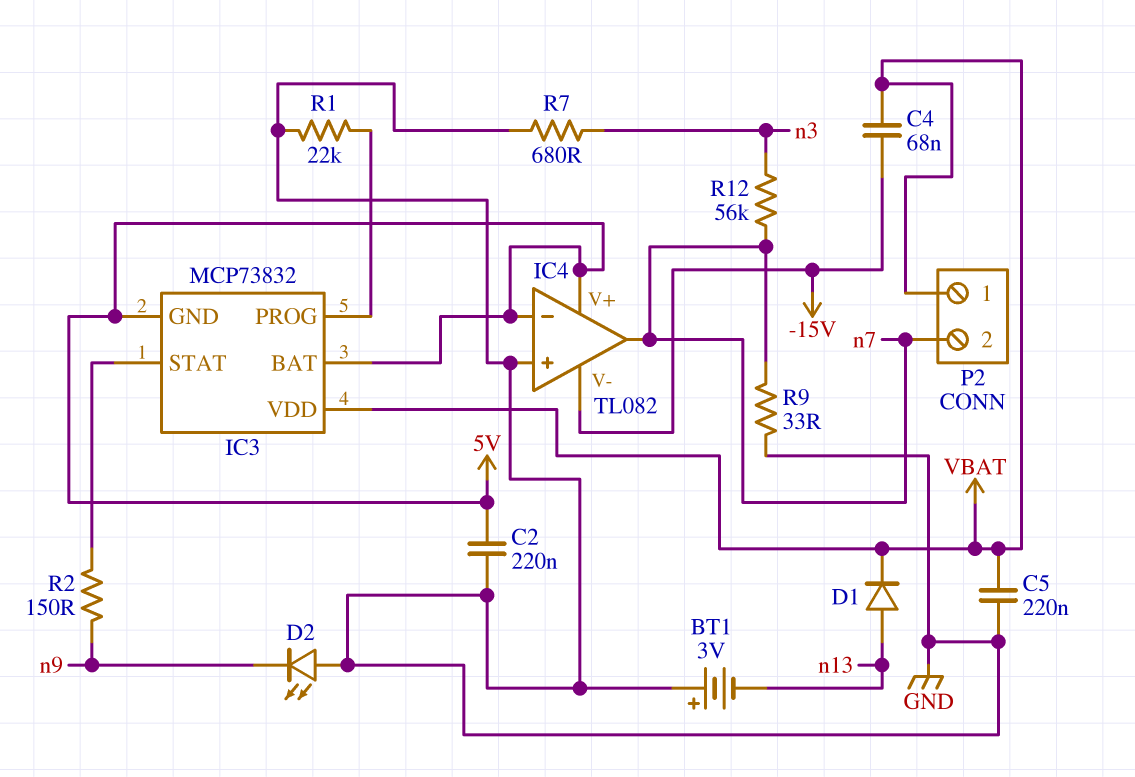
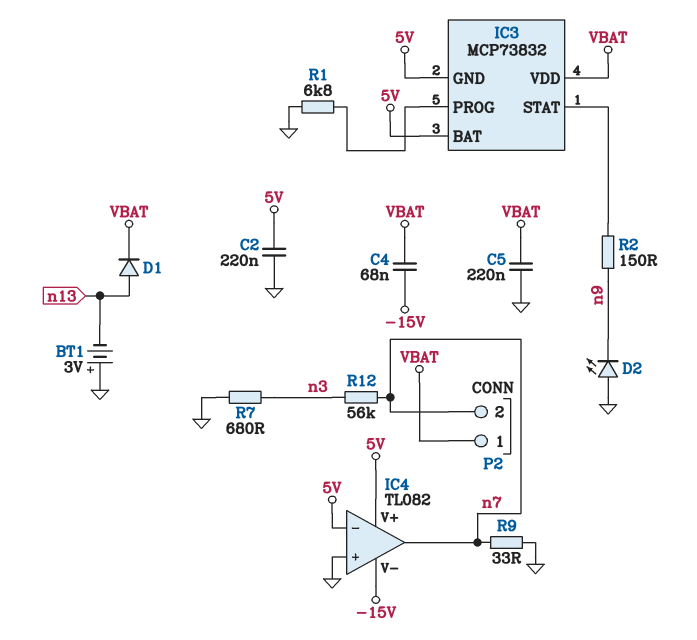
R1: 22k (GND, IC3/PROG) -> 6.8k (GND, IC3/PROG)

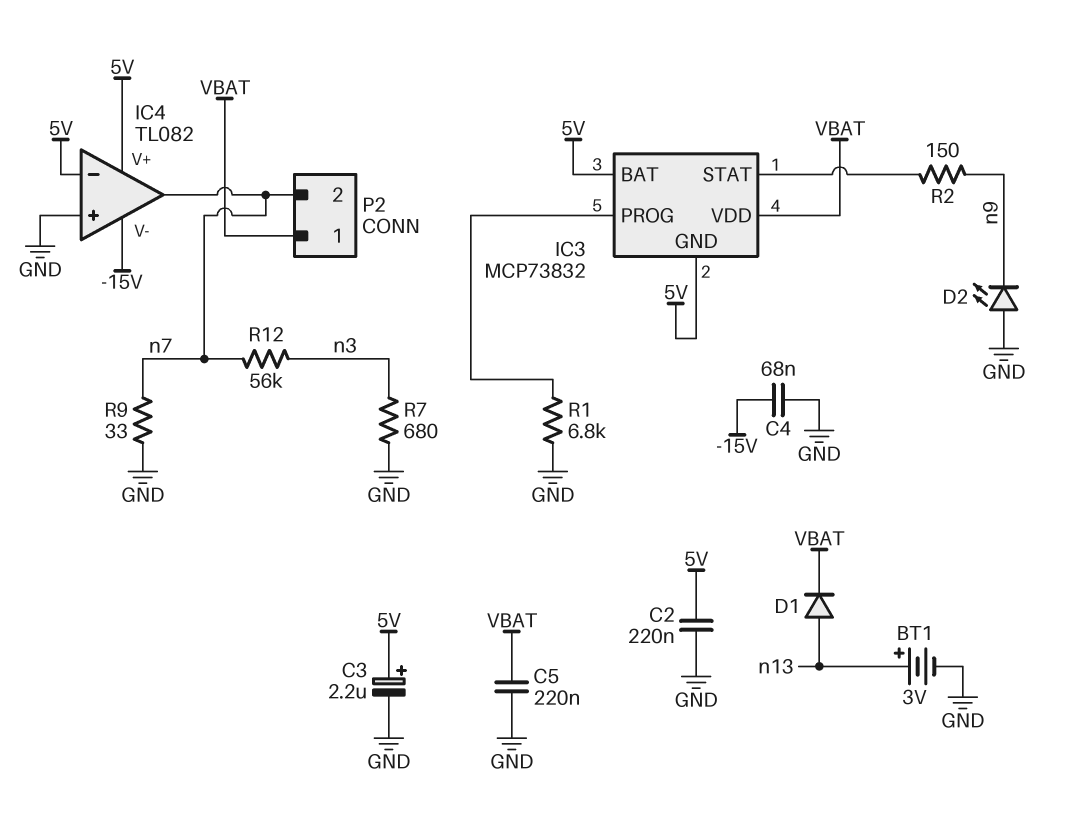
BT1: 3V (plus GND, minus n13) -> 3V (plus n13, minus GND)
C3: none -> 2.2uF (plus 5V, minus GND)
C4: 68nF (-15V, VBAT) -> 68nF (-15V, GND)

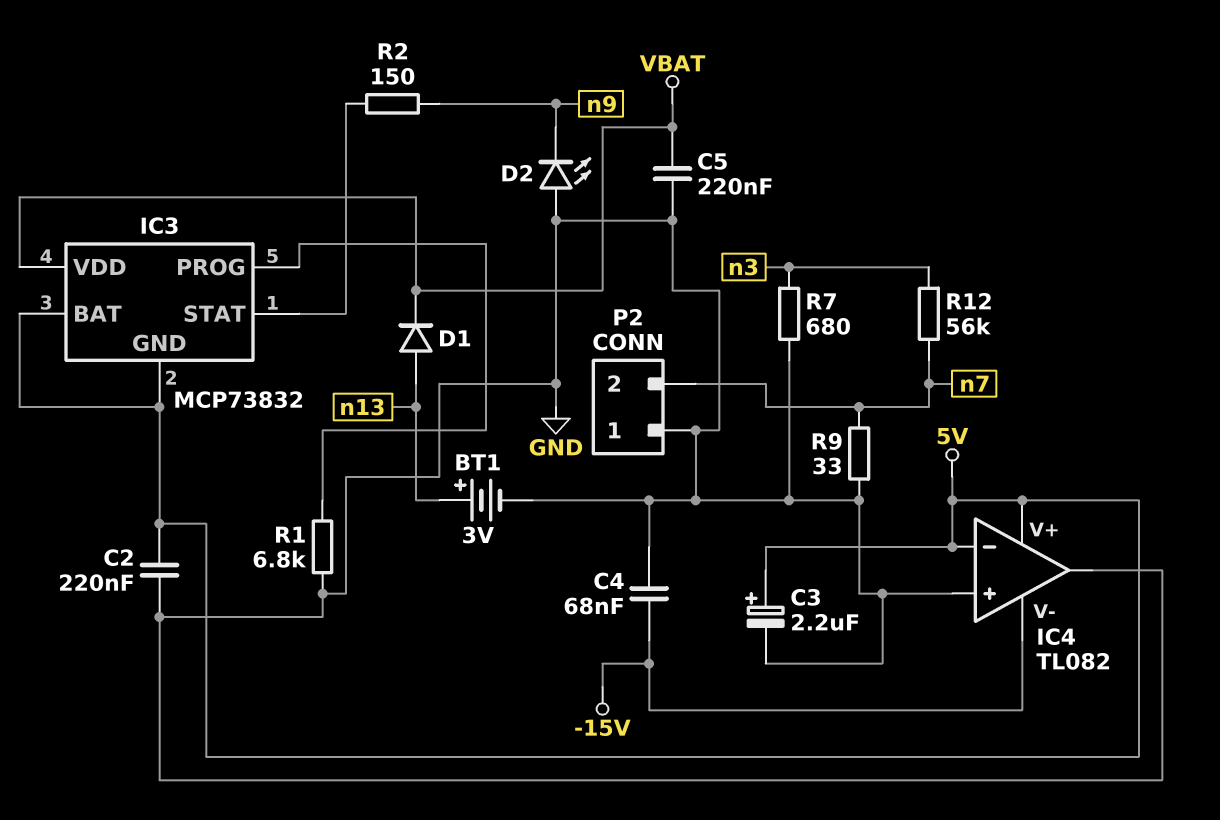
IC4 pin out: n7 -> GND
P2 pin 1: VBAT -> GND

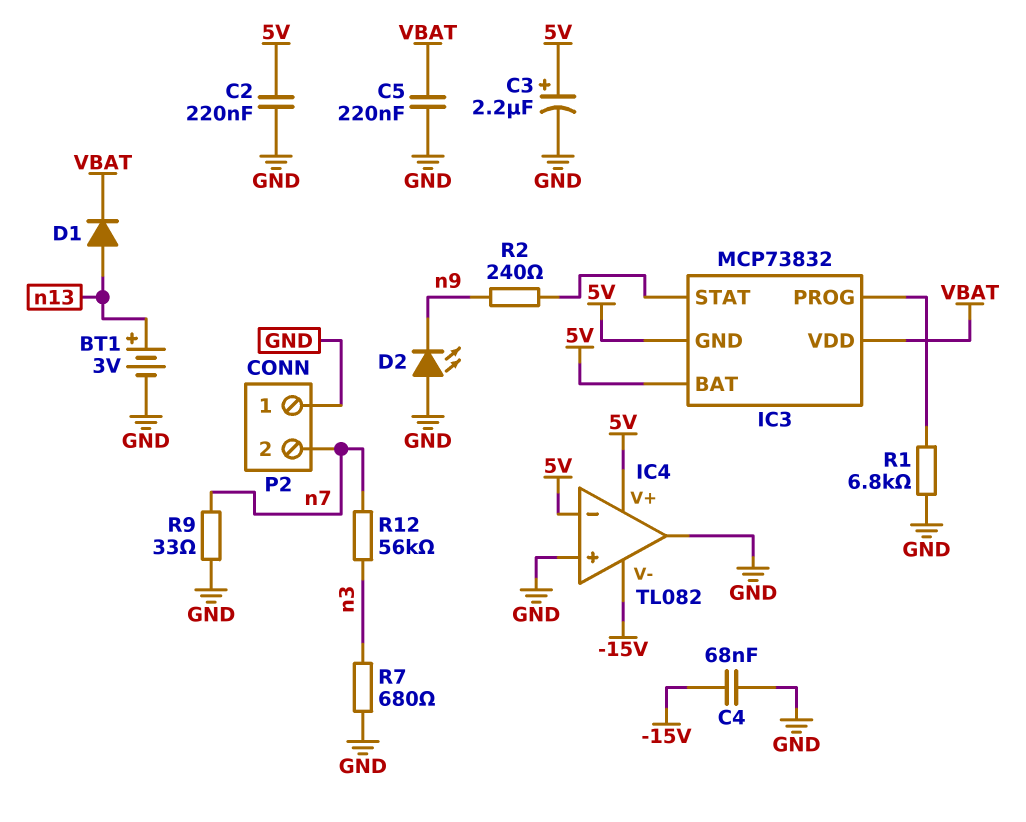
R2: 150 (IC3/STAT, n9) -> 240 (IC3/STAT, n9)

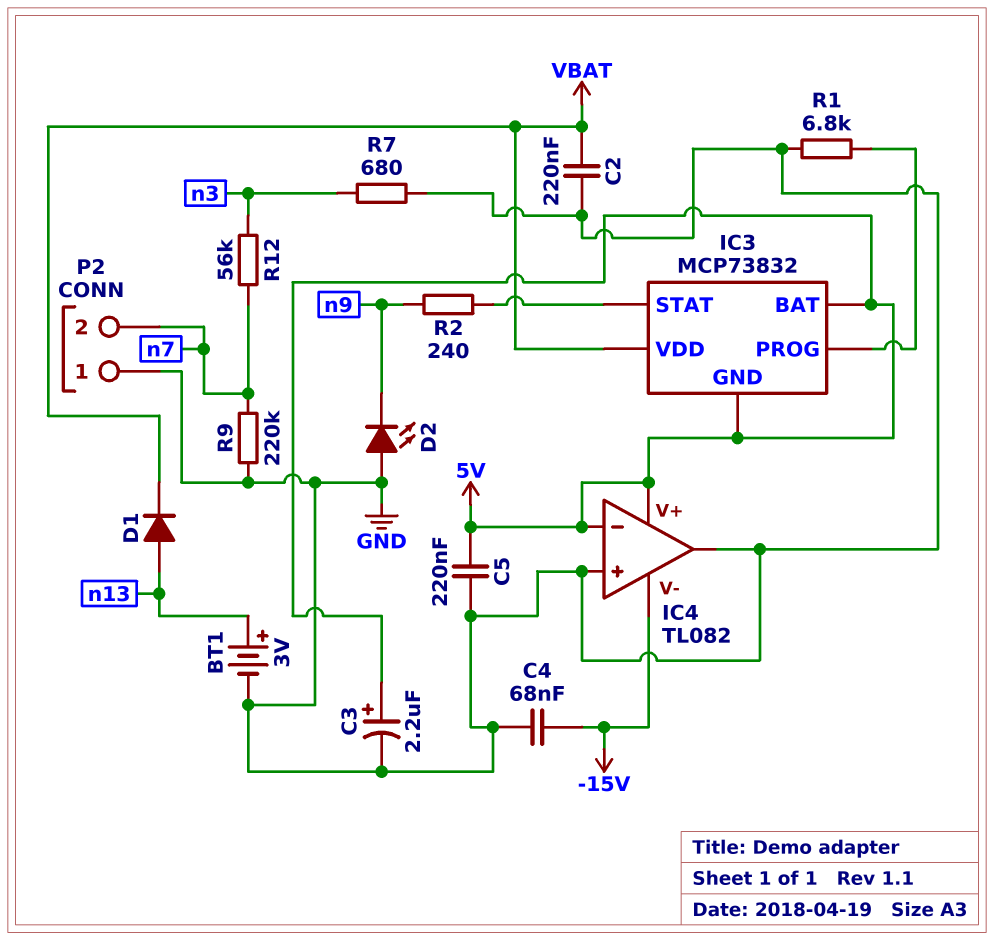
C2: 220nF (5V, GND) -> 220nF (GND, VBAT)
C5: 220nF (GND, VBAT) -> 220nF (5V, GND)
R9: 33 (GND, n7) -> 220k (GND, n7)

